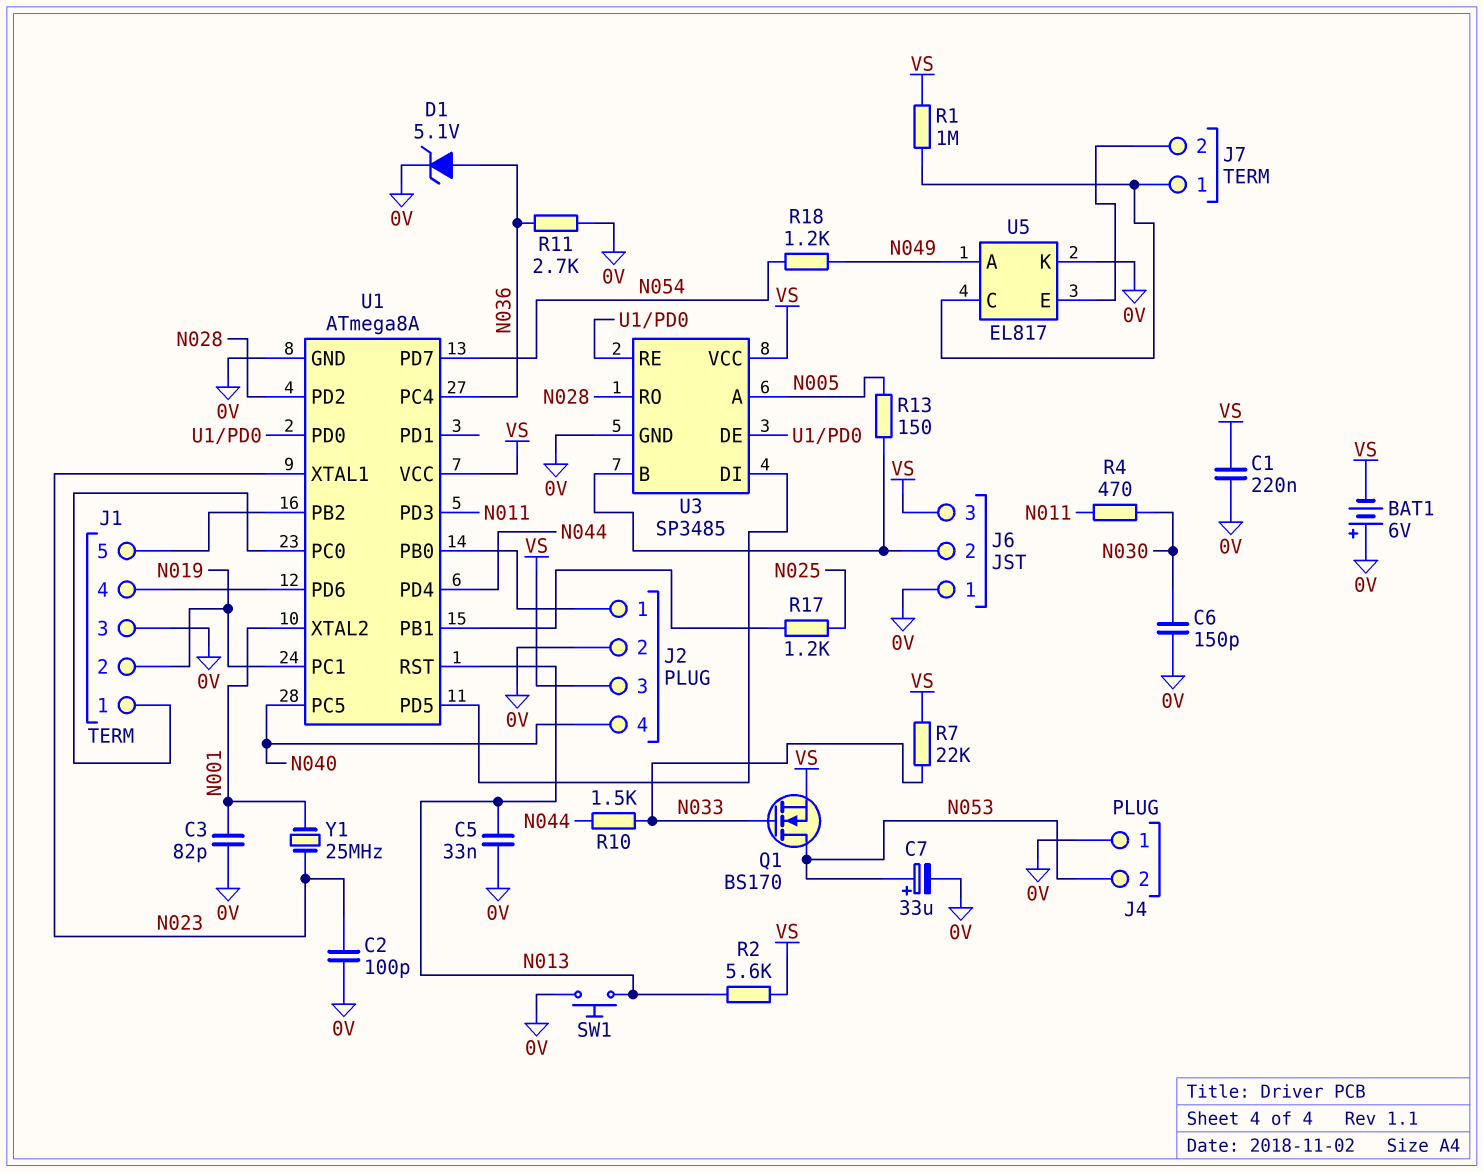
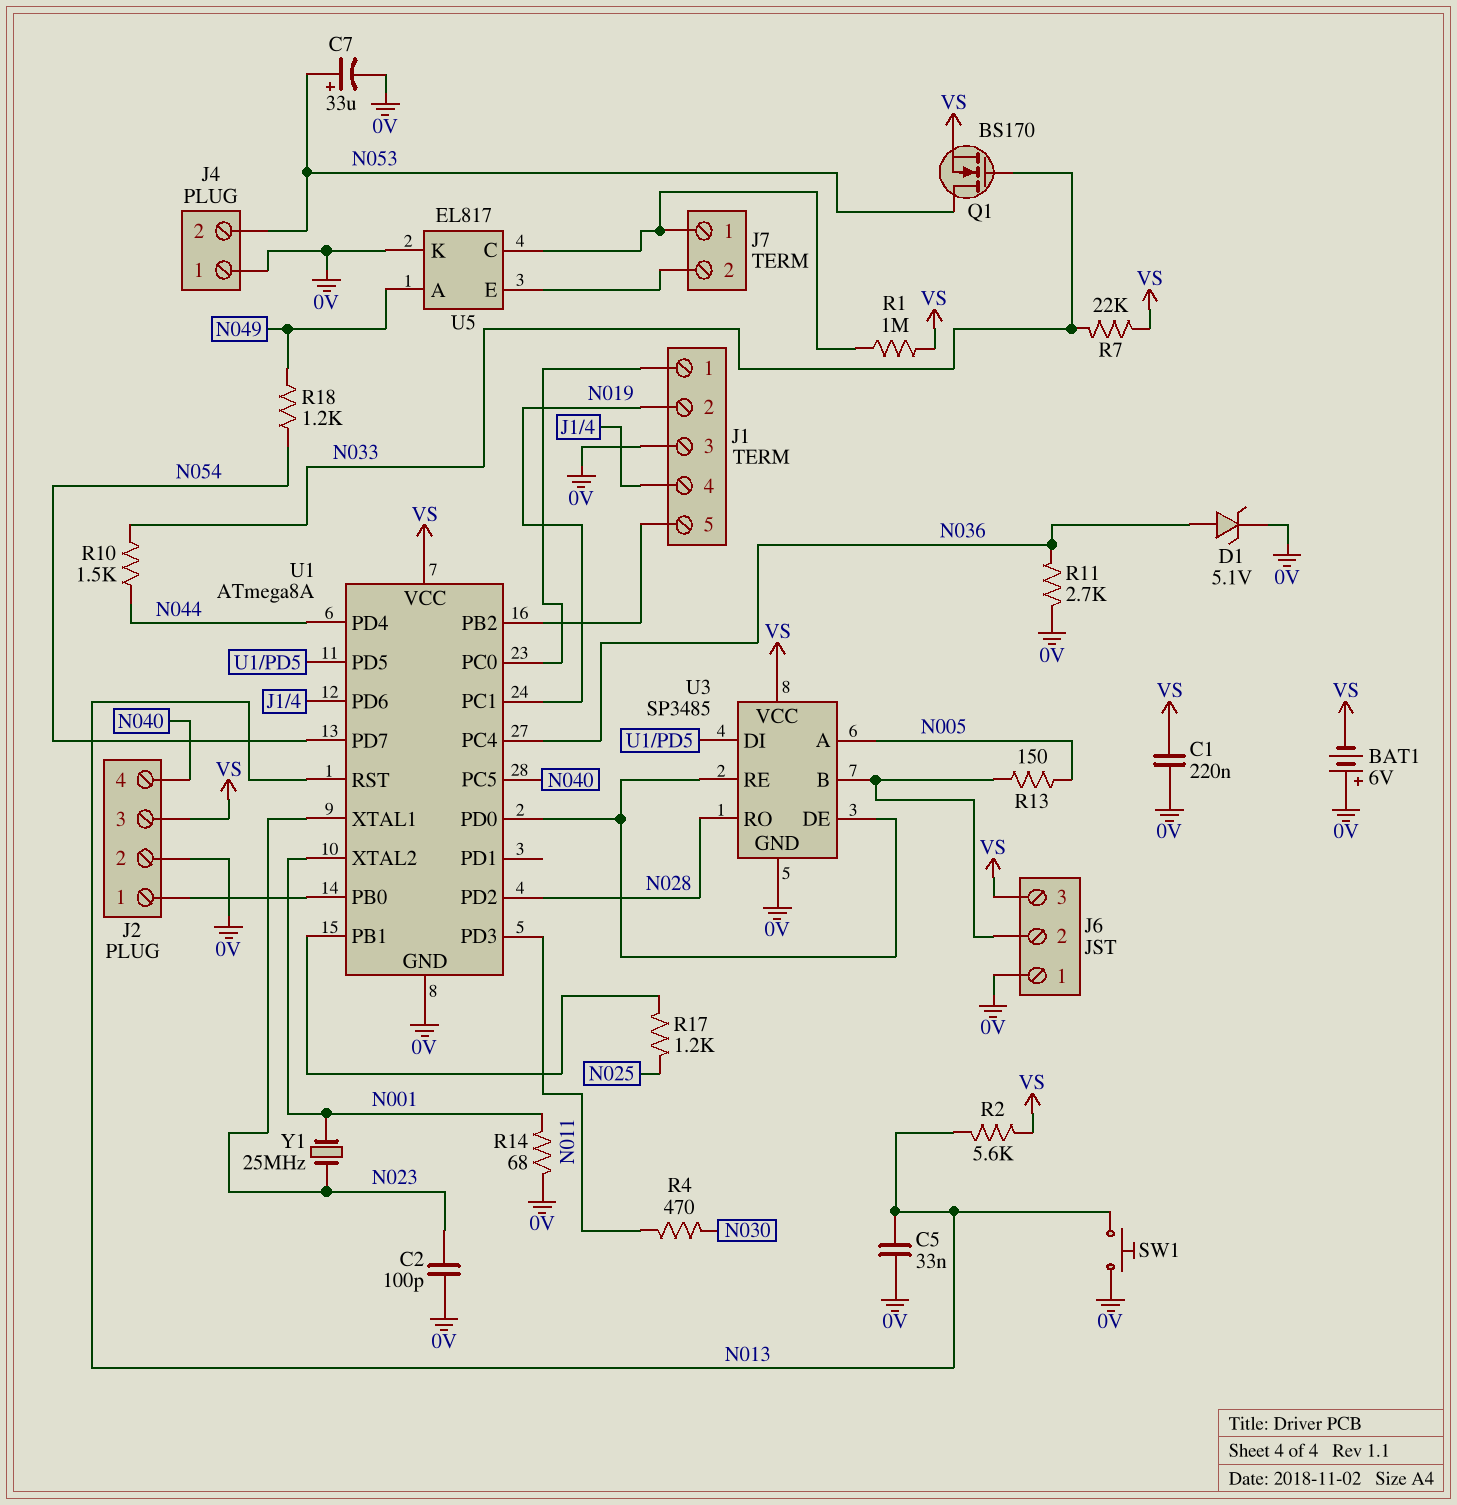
C3: 82pF (0V, N001) -> none
C6: 150pF (0V, N030) -> none
R14: none -> 68 (0V, N001)

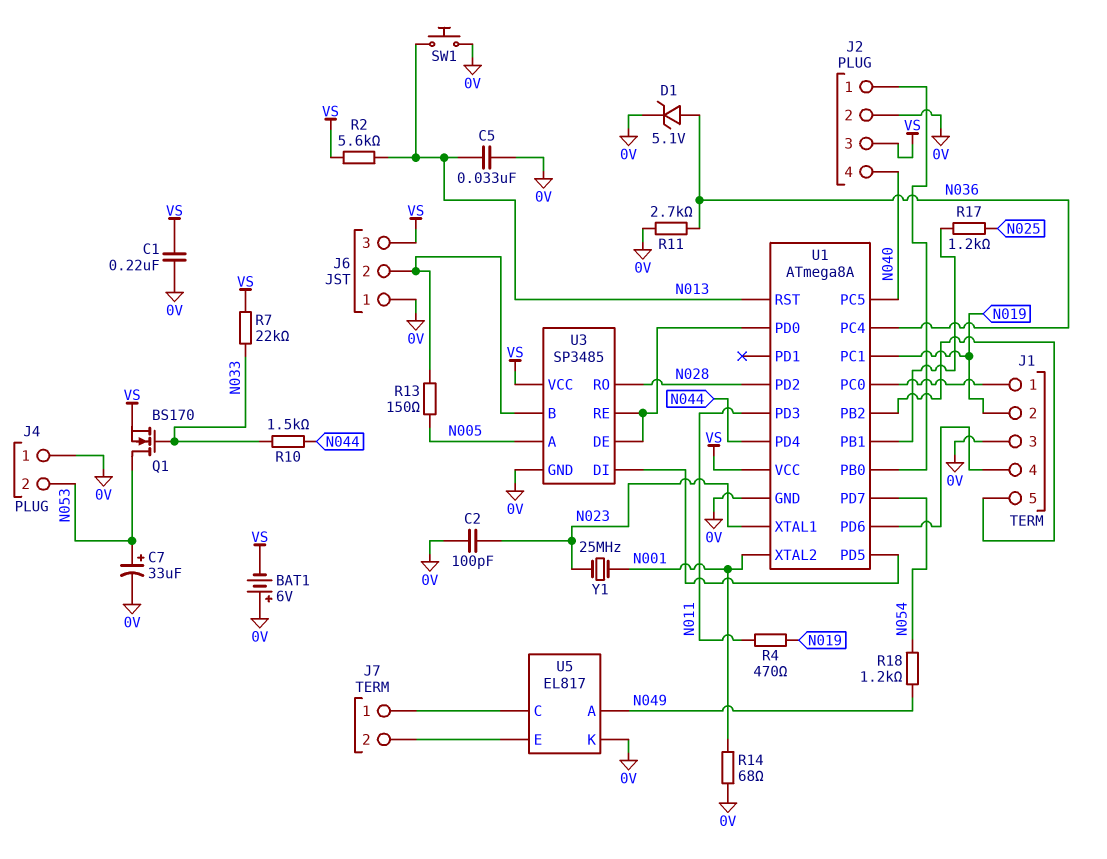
R1: 1M (J7/1, VS) -> none
R4: 470 (N011, N030) -> 470 (N011, N019)

